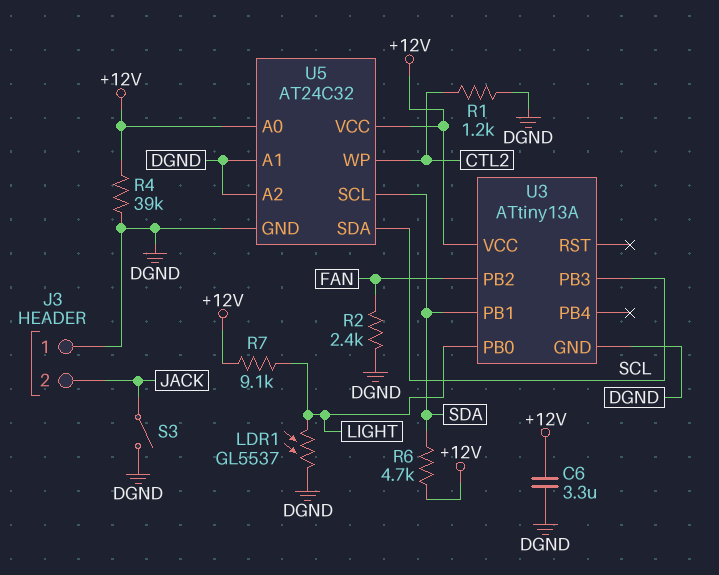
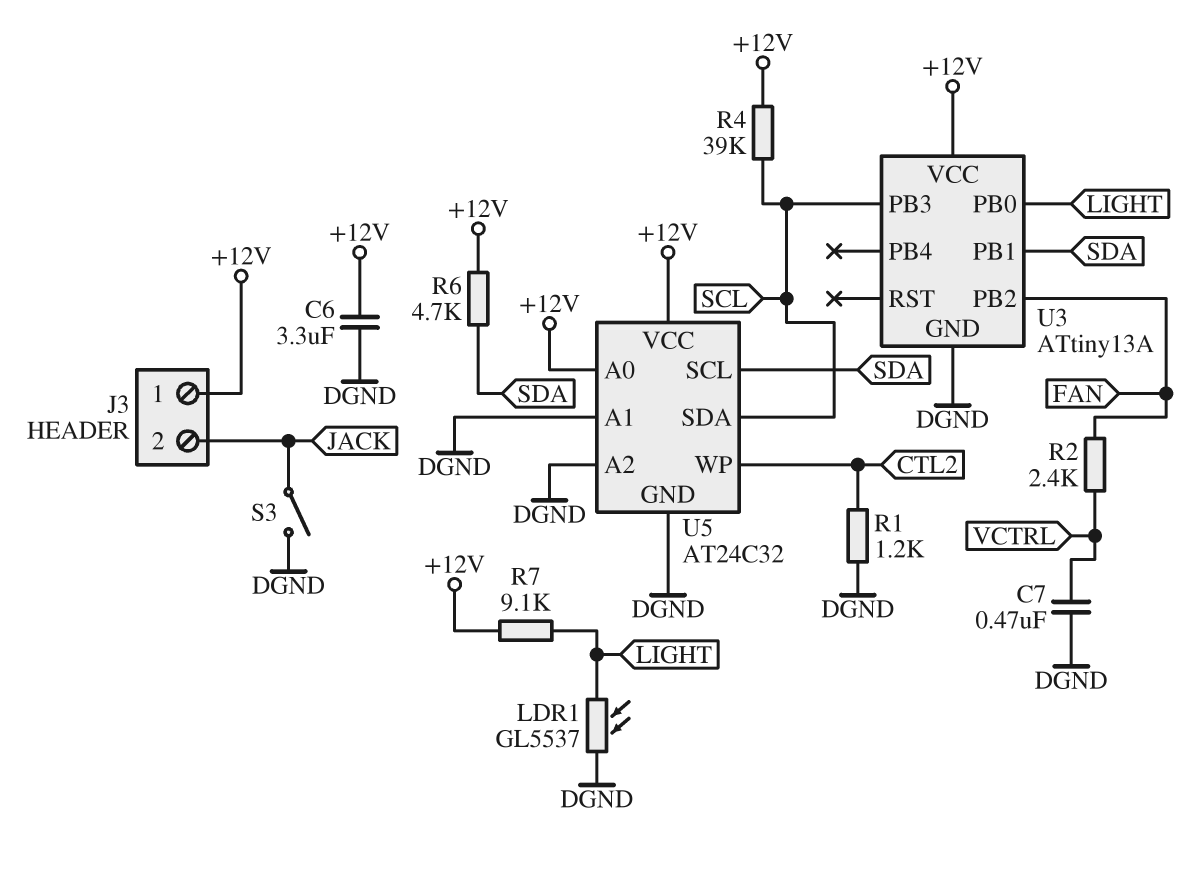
C7: none -> 470nF (DGND, VCTRL)
J3 pin 1: DGND -> +12V
R2: 2.4k (DGND, FAN) -> 2.4k (FAN, VCTRL)
R4: 39k (+12V, DGND) -> 39k (+12V, SCL)

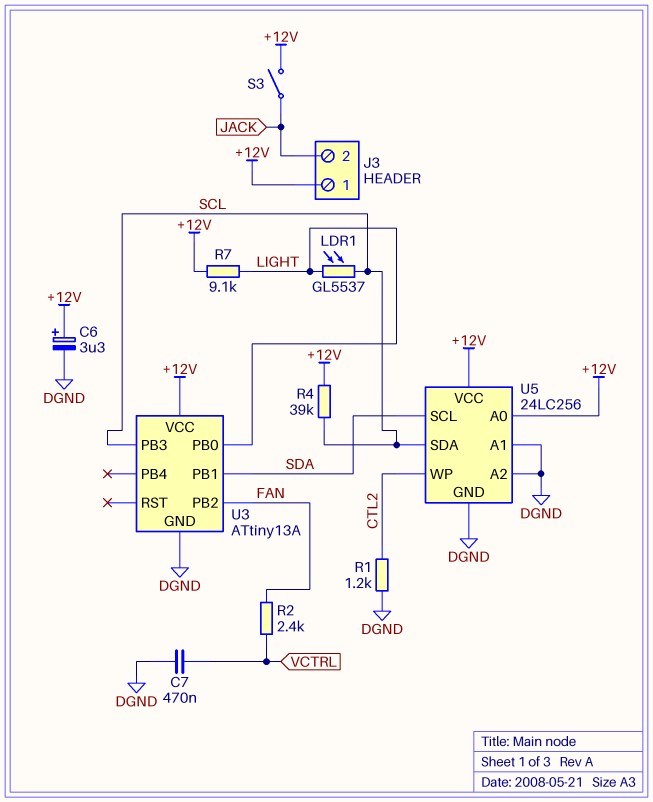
C6: 3.3uF (+12V, DGND) -> 3.3uF (plus +12V, minus DGND)
LDR1: GL5537 (DGND, LIGHT) -> GL5537 (LIGHT, SCL)
R6: 4.7k (+12V, SDA) -> none
S3: switch (DGND, JACK) -> switch (+12V, JACK)
U5: AT24C32 -> 24LC256

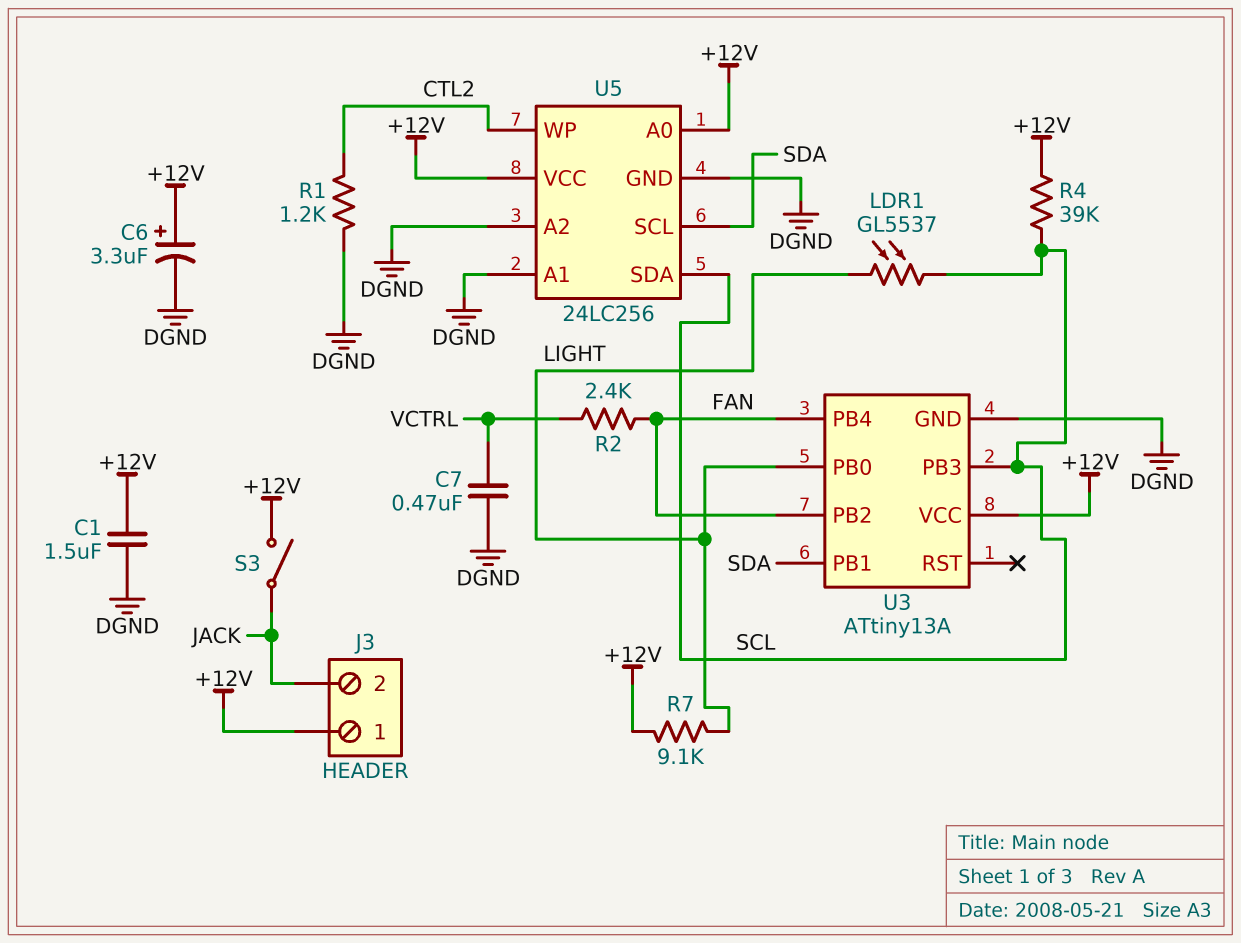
C1: none -> 1.5uF (+12V, DGND)
U3 pin PB4: none -> FAN

